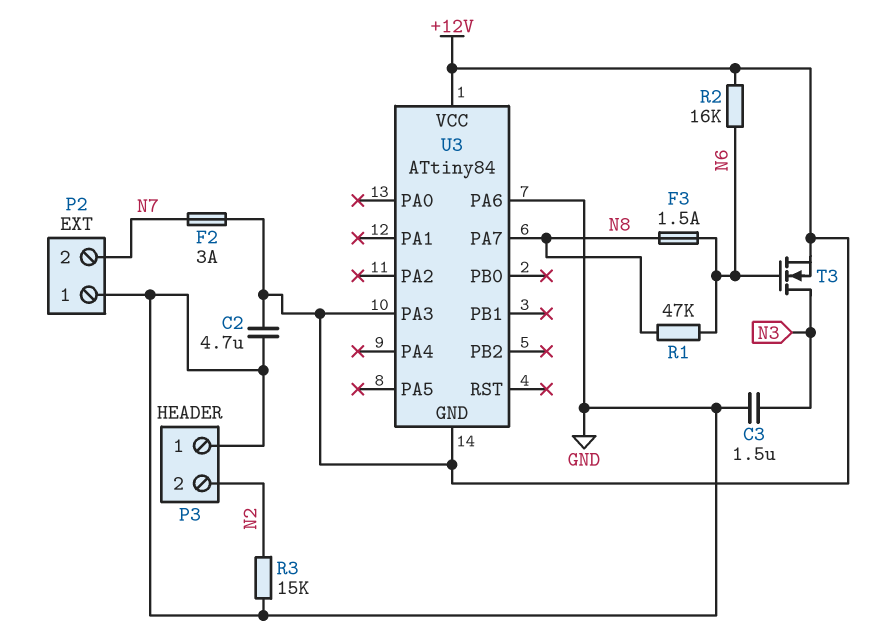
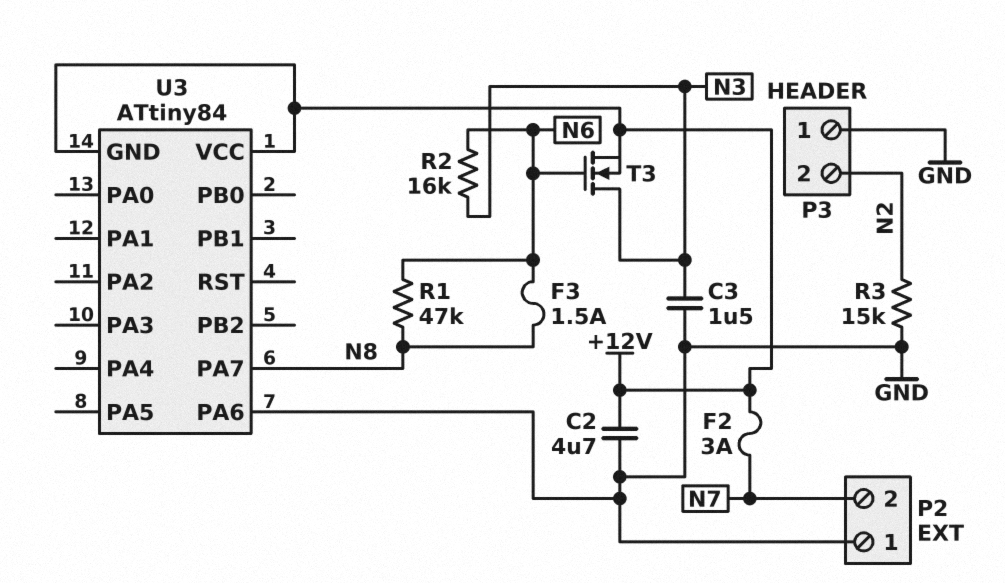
R2: 16k (+12V, N6) -> 16k (N3, N6)
U3 pin PA3: +12V -> none

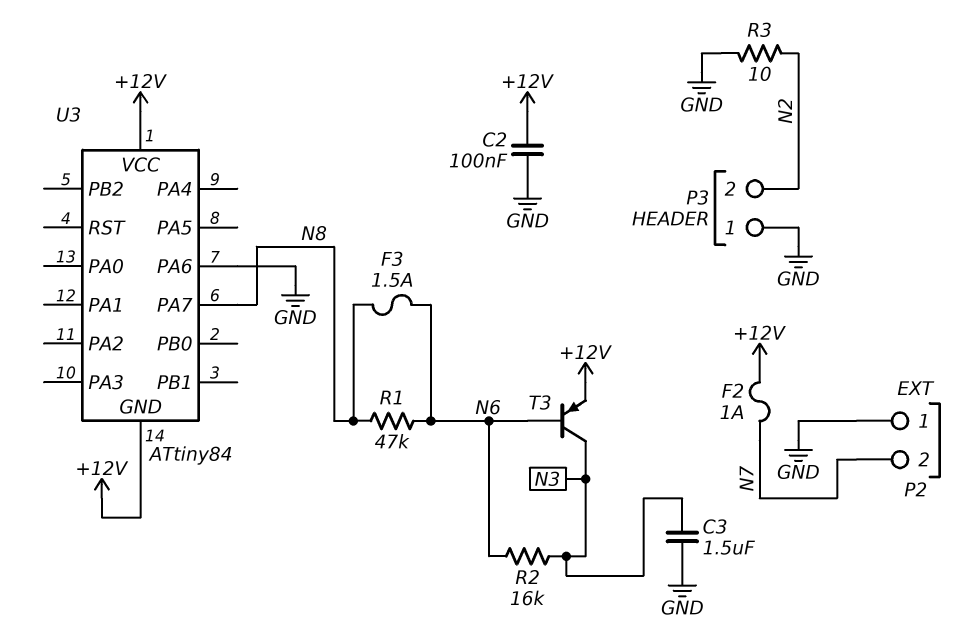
C2: 4.7uF (+12V, GND) -> 100nF (+12V, GND)
F2: 3A (+12V, N7) -> 1A (+12V, N7)
R3: 15k (GND, N2) -> 10 (GND, N2)
T3: NMOS (G N6, D N3, S +12V) -> PNP (B N6, C N3, E +12V)

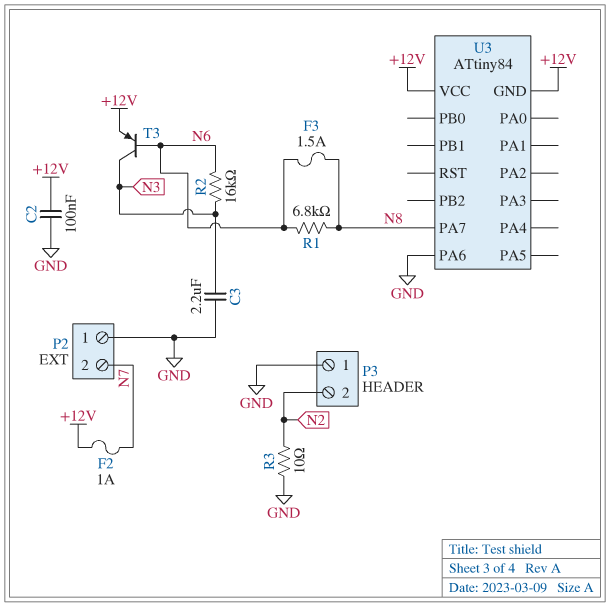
C3: 1.5uF (GND, N3) -> 2.2uF (GND, N3)
R1: 47k (N6, N8) -> 6.8k (N6, N8)

